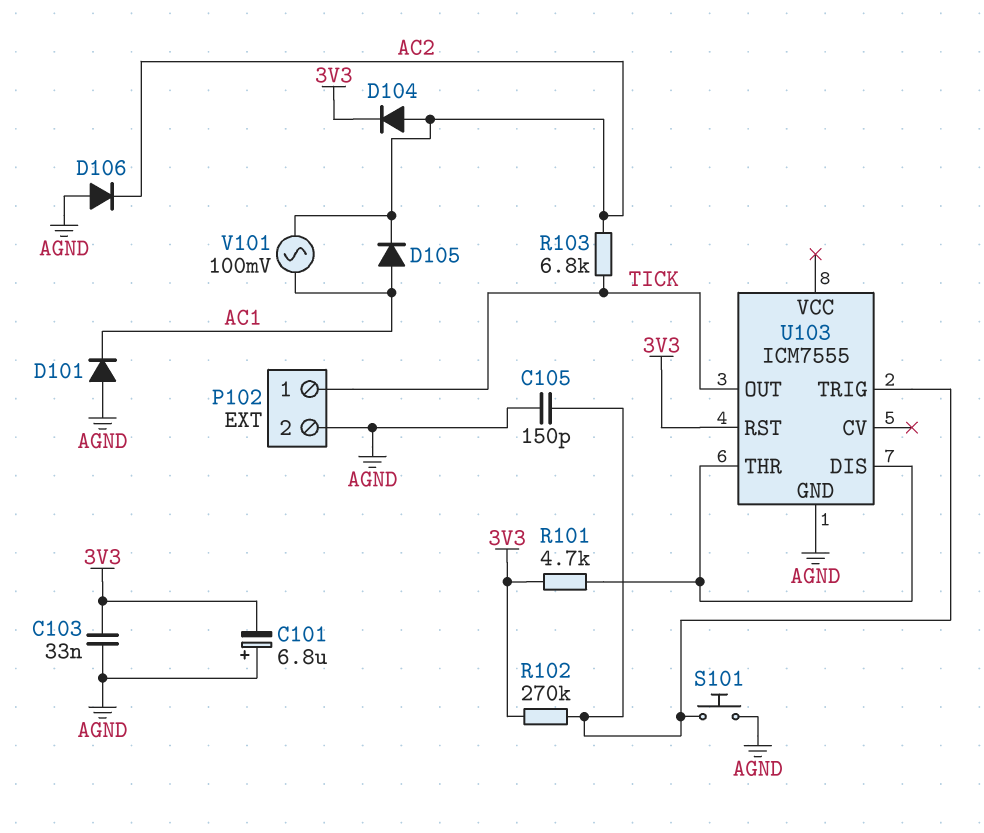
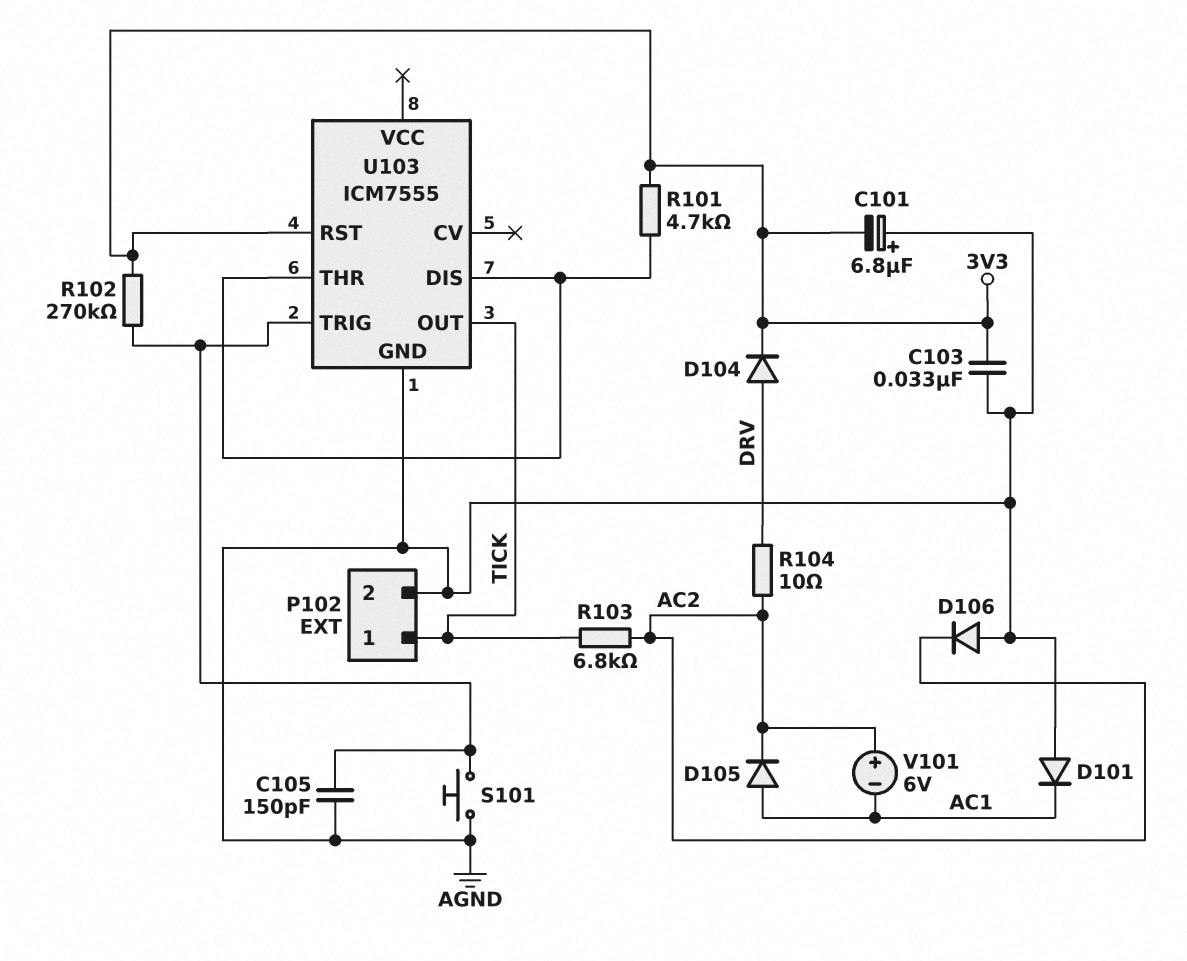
D104: diode (A AC2, K 3V3) -> diode (A DRV, K 3V3)
R104: none -> 10 (AC2, DRV)
V101: AC 100mV (AC1, AC2) -> 6V (plus AC2, minus AC1)

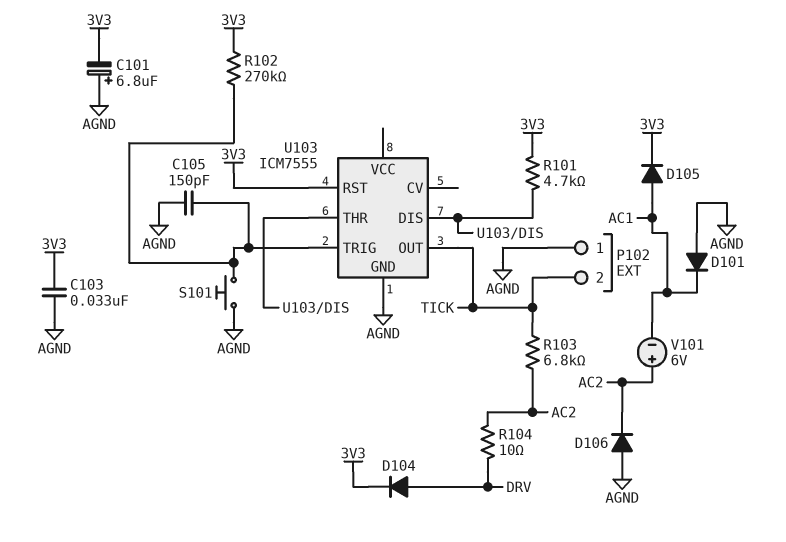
D105: diode (A AC1, K AC2) -> diode (A AC1, K 3V3)
P102 pin 1: TICK -> AGND
P102 pin 2: AGND -> TICK

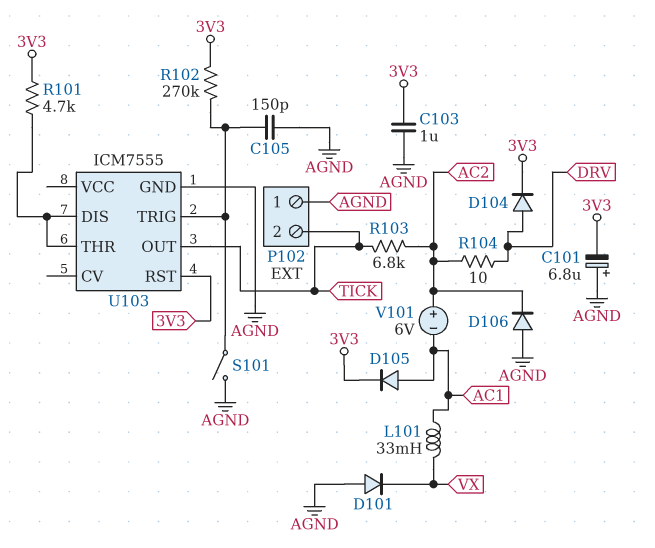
C103: 33nF (3V3, AGND) -> 1uF (3V3, AGND)
D101: diode (A AGND, K AC1) -> diode (A AGND, K VX)
L101: none -> 33mH (AC1, VX)
S101: button (AGND, U103/TRIG) -> switch (AGND, U103/TRIG)

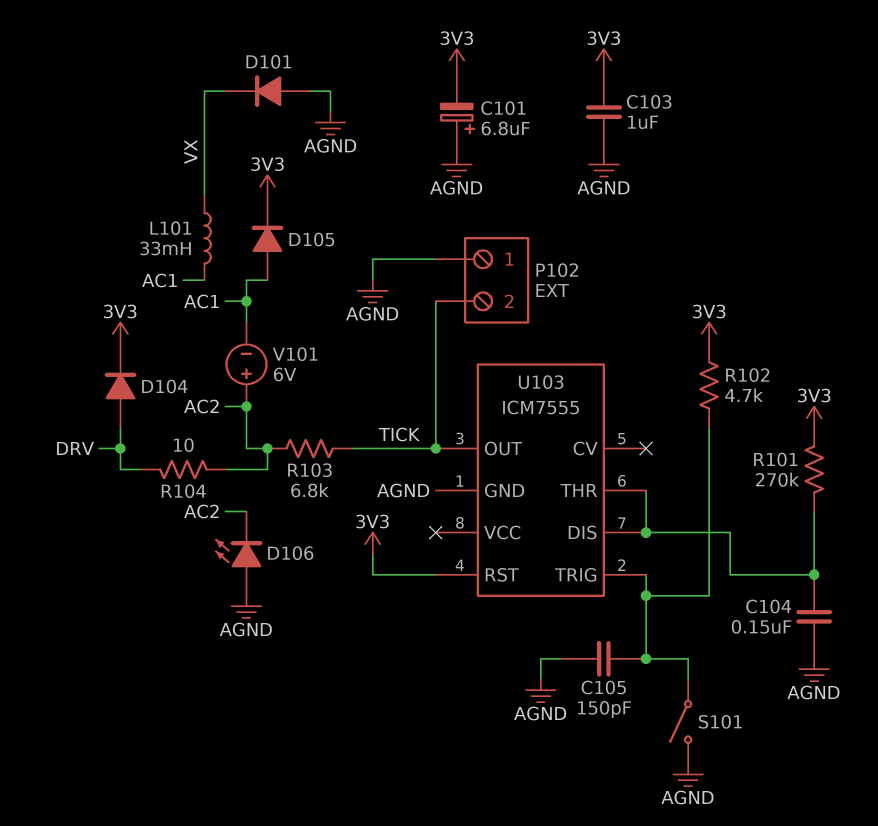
C104: none -> 150nF (AGND, U103/DIS)
D106: diode (A AGND, K AC2) -> LED (A AGND, K AC2)
R101: 4.7k (3V3, U103/DIS) -> 270k (3V3, U103/DIS)
R102: 270k (3V3, U103/TRIG) -> 4.7k (3V3, U103/TRIG)

